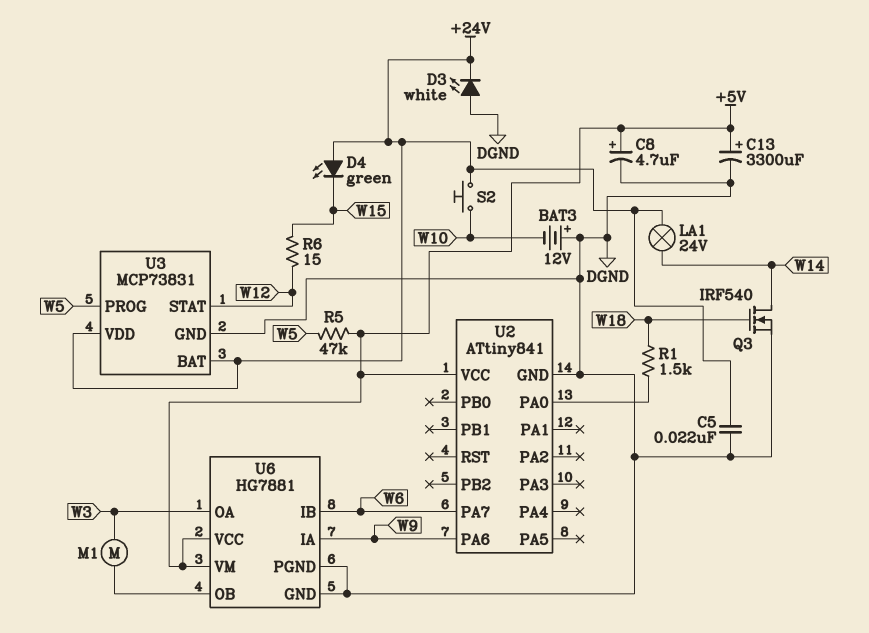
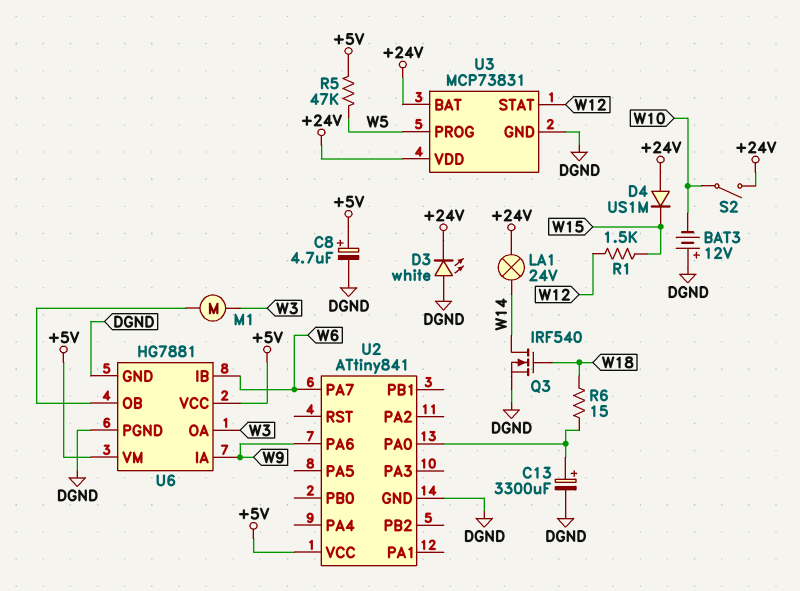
C5: 22nF (+24V, DGND) -> none
C13: 3300uF (plus +5V, minus DGND) -> 3300uF (plus U2/PA0, minus DGND)
D4: LED green (A +24V, K W15) -> diode US1M (A +24V, K W15)
R1: 1.5k (U2/PA0, W18) -> 1.5k (W12, W15)
R6: 15 (W12, W15) -> 15 (U2/PA0, W18)
S2: button (+24V, W10) -> switch (+24V, W10)

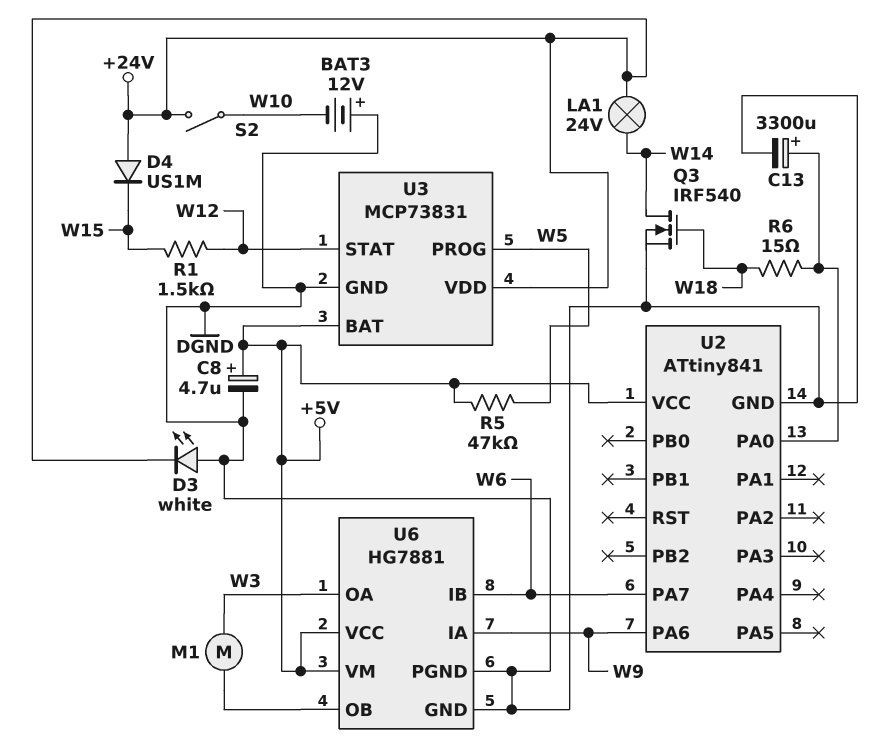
U3 pin BAT: +24V -> +5V

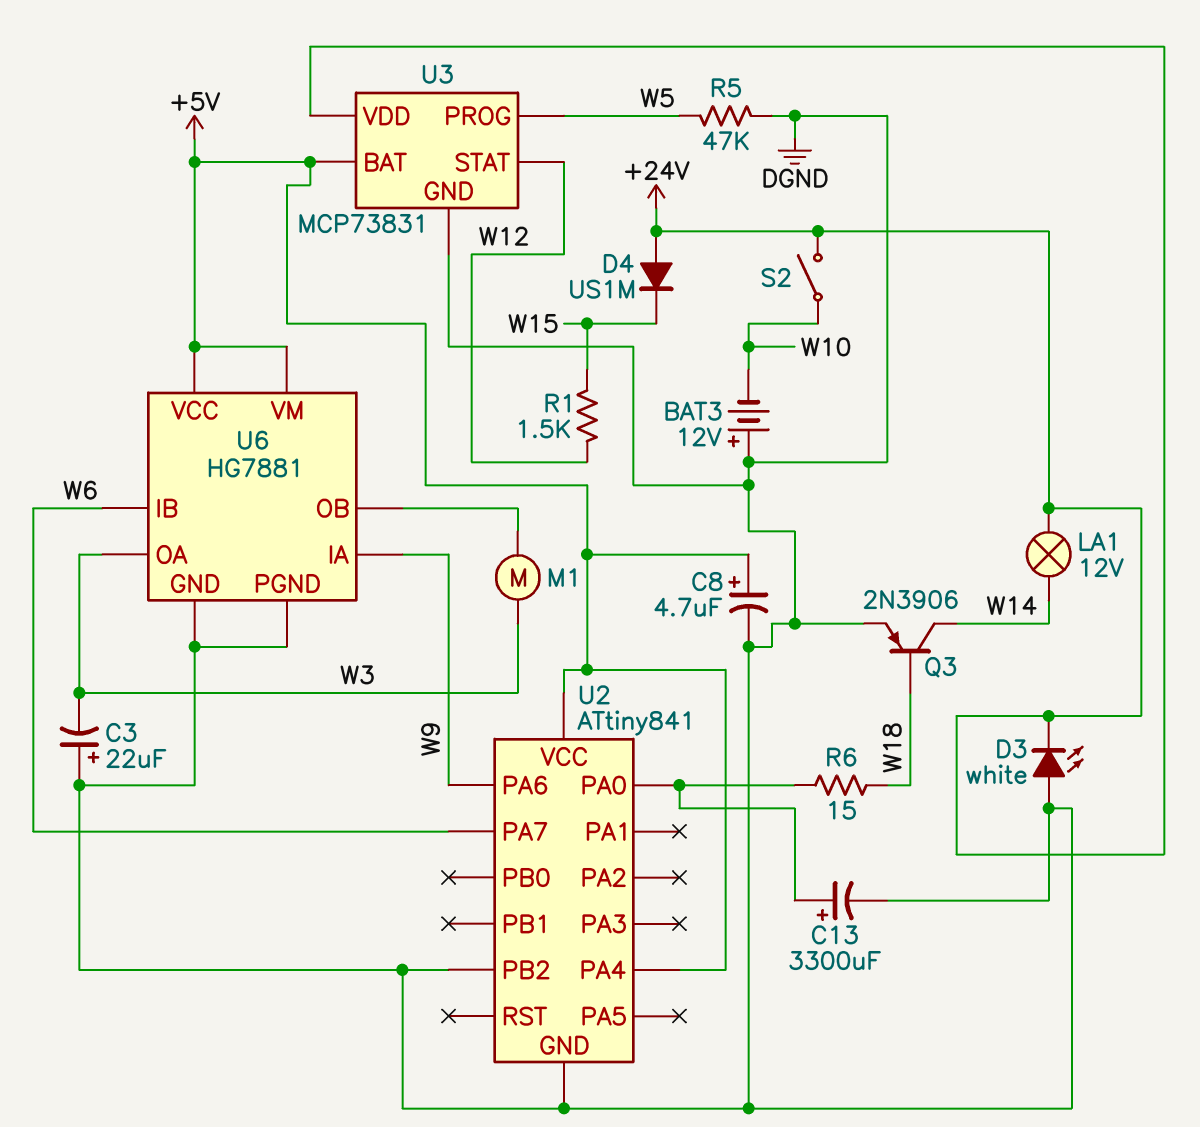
C3: none -> 22uF (plus DGND, minus W3)
LA1: lamp 24V (+24V, W14) -> lamp 12V (+24V, W14)
Q3: NMOS IRF540 (G W18, D W14, S DGND) -> PNP 2N3906 (B W18, C W14, E DGND)
R5: 47k (+5V, W5) -> 47k (DGND, W5)
U2 pin PA4: none -> +5V
U2 pin PB2: none -> DGND

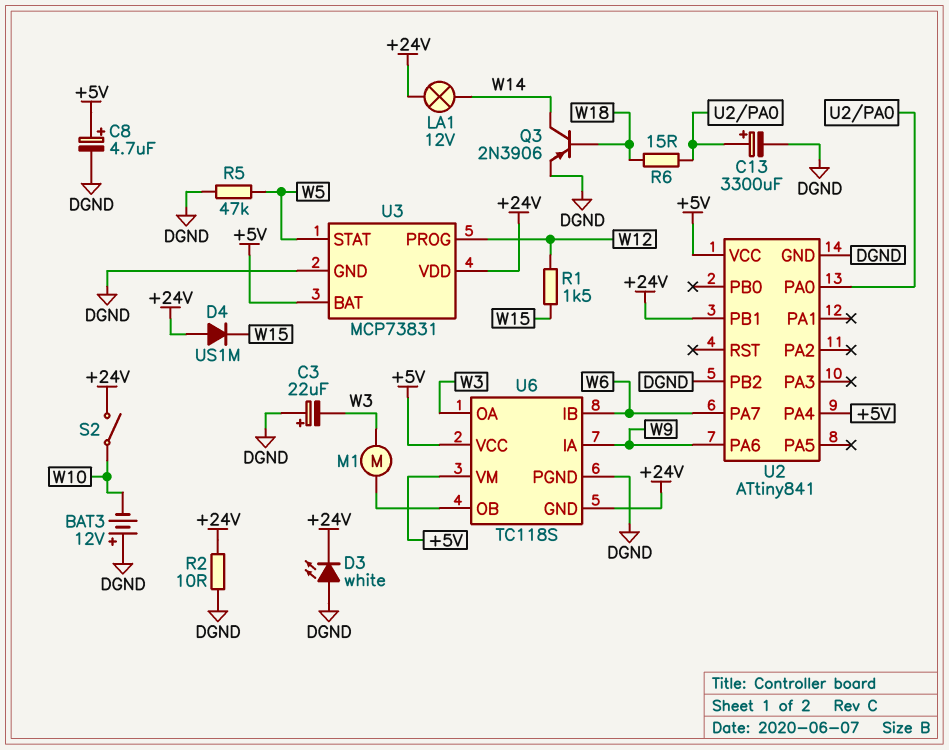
R2: none -> 10 (+24V, DGND)
U2 pin PB1: none -> +24V
U3 pin PROG: W5 -> W12
U3 pin STAT: W12 -> W5
U6: HG7881 -> TC118S
U6 pin GND: DGND -> +24V

